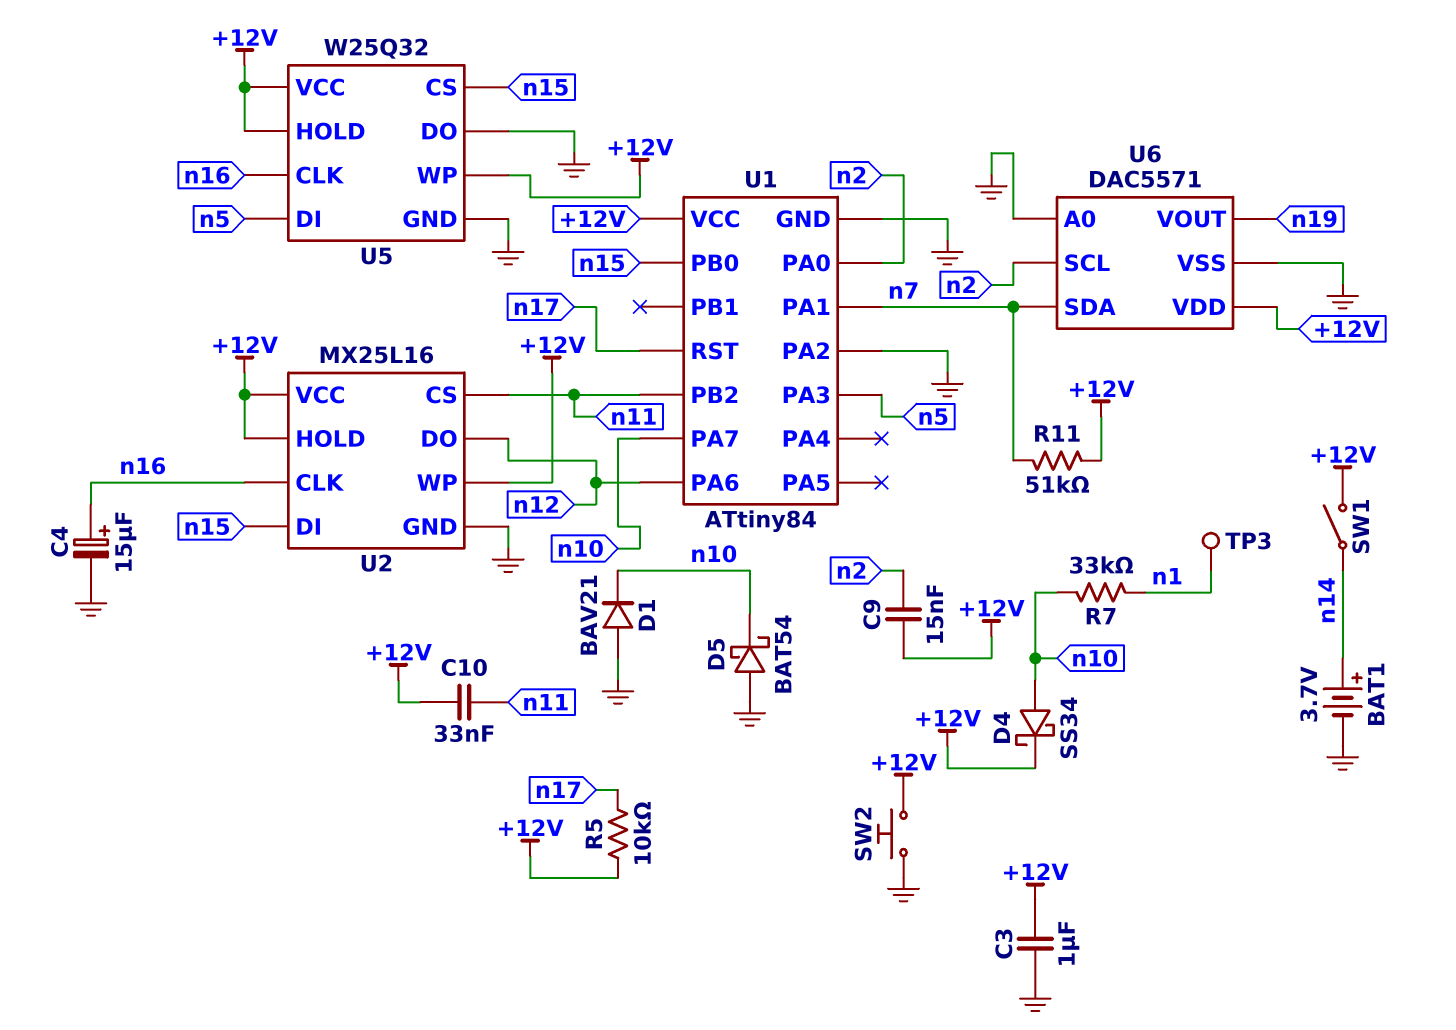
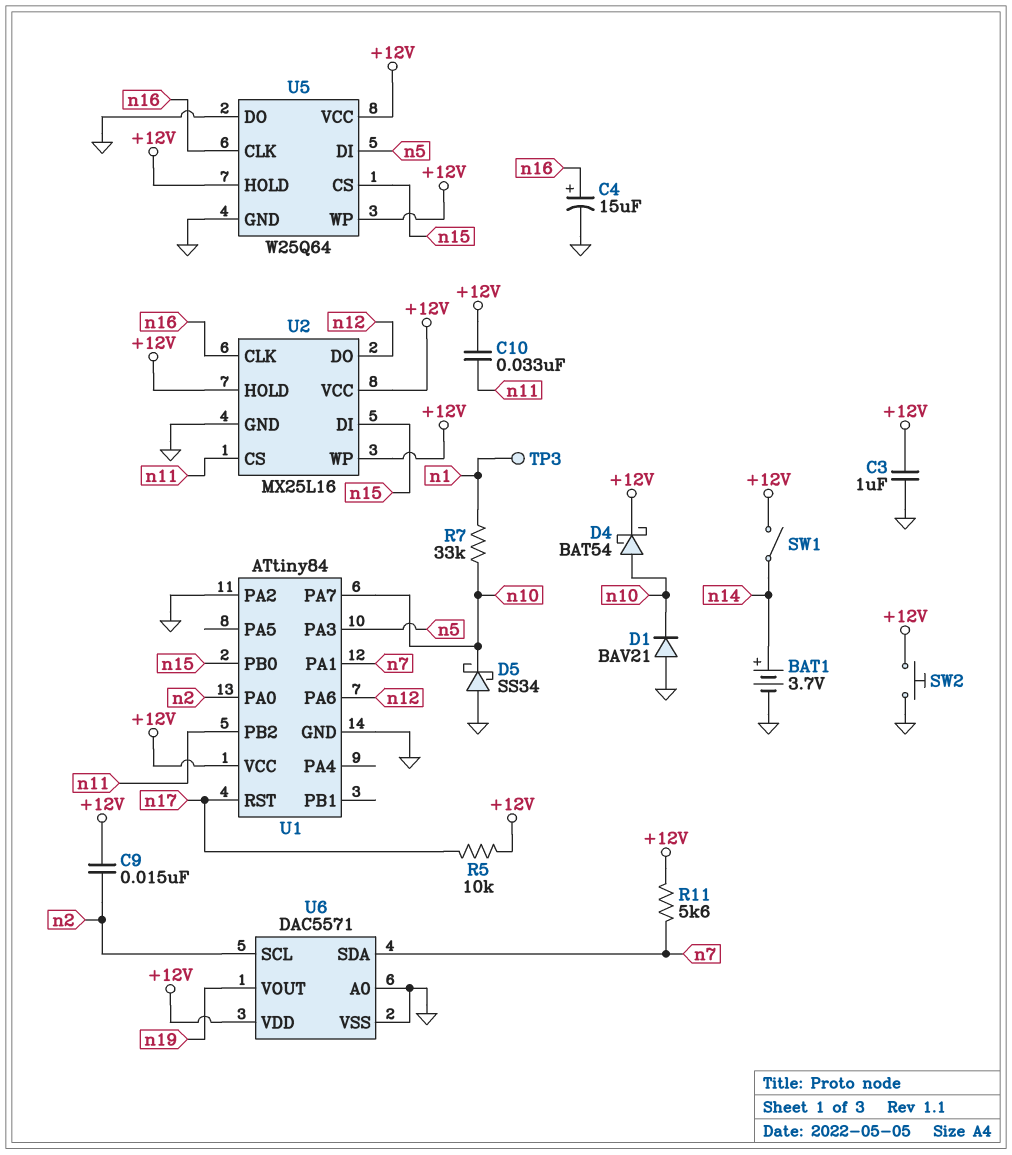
D4: schottky SS34 (A n10, K +12V) -> schottky BAT54 (A n10, K +12V)
D5: schottky BAT54 (A GND, K n10) -> schottky SS34 (A GND, K n10)
R11: 51k (+12V, n7) -> 5.6k (+12V, n7)
U5: W25Q32 -> W25Q64

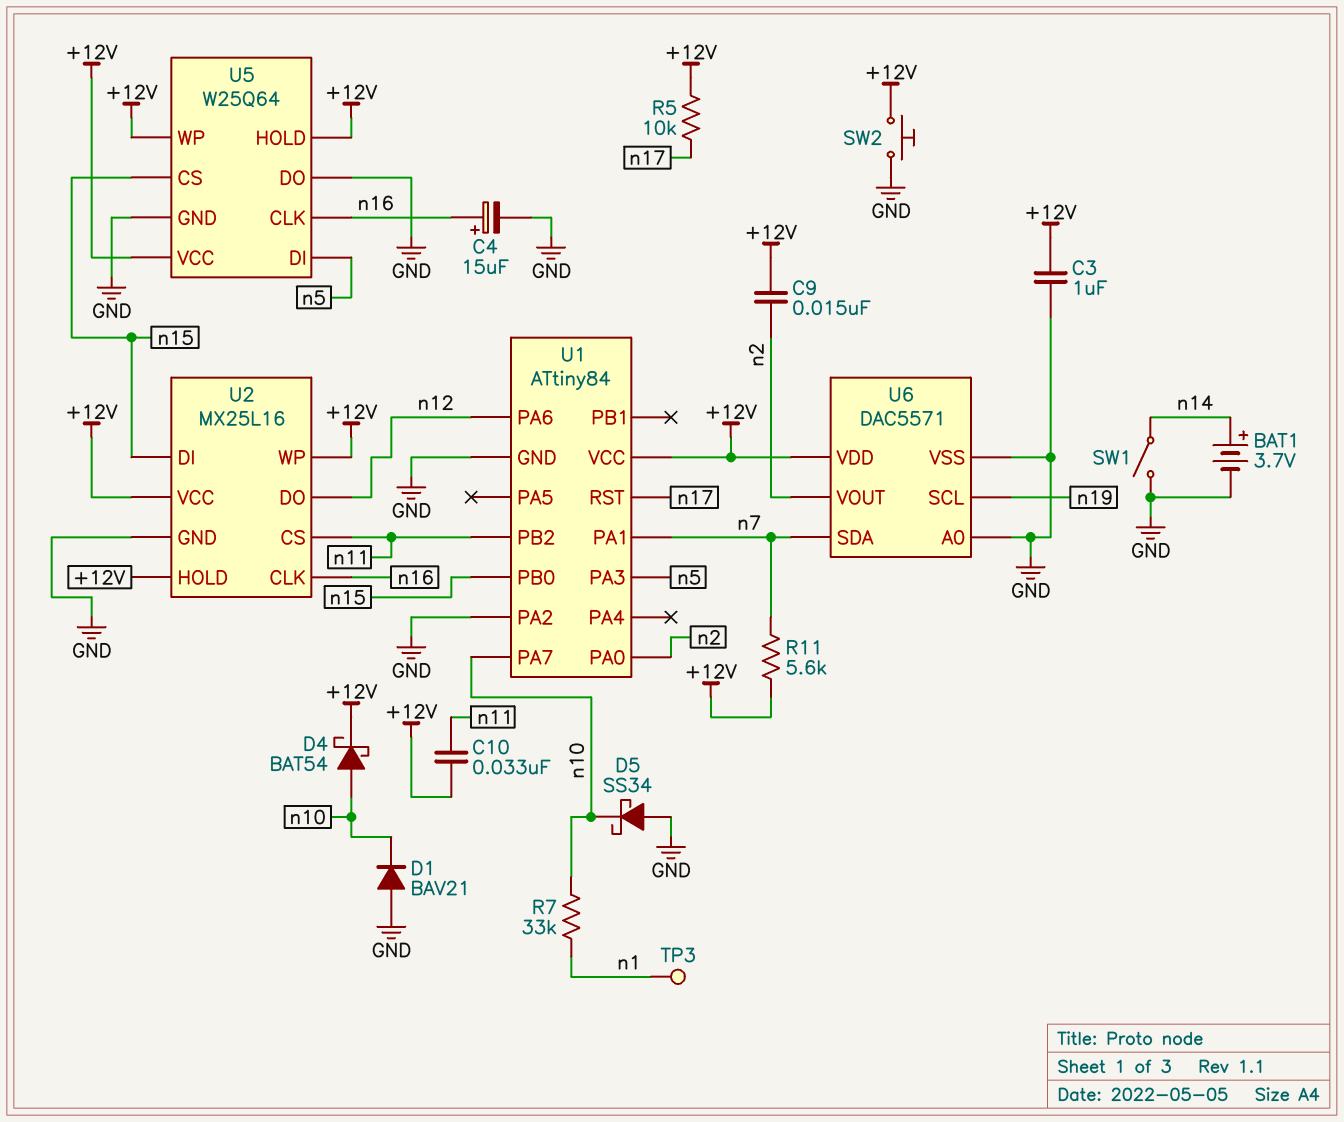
SW1: switch (+12V, n14) -> switch (GND, n14)
U6 pin SCL: n2 -> n19
U6 pin VOUT: n19 -> n2

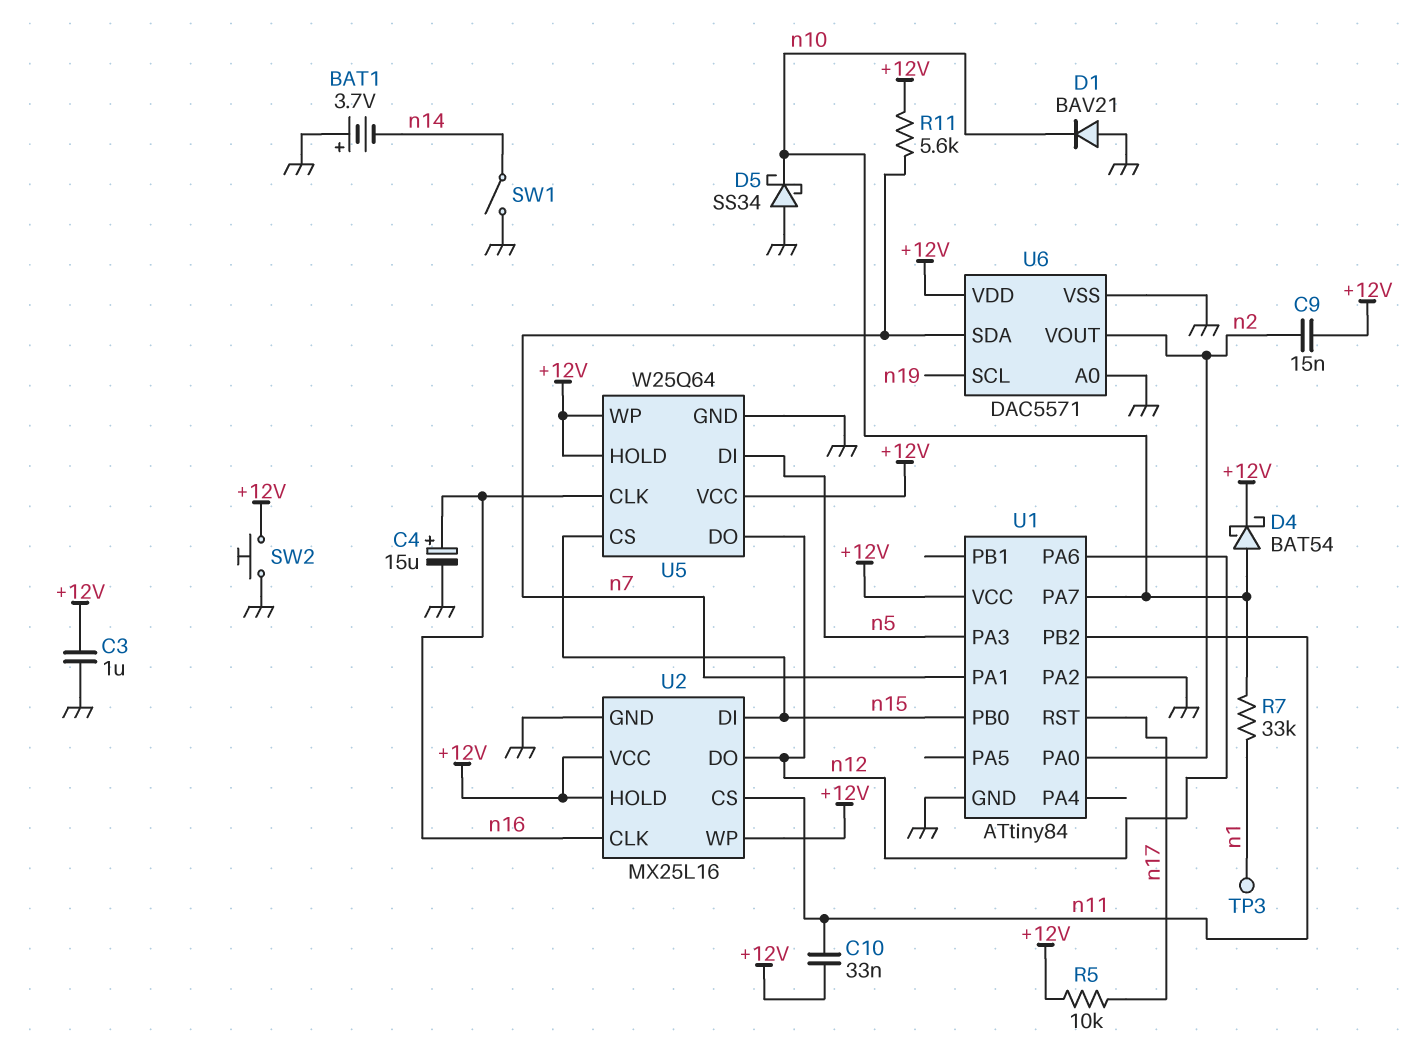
BAT1: 3.7V (plus n14, minus GND) -> 3.7V (plus GND, minus n14)
U5 pin DO: GND -> n12

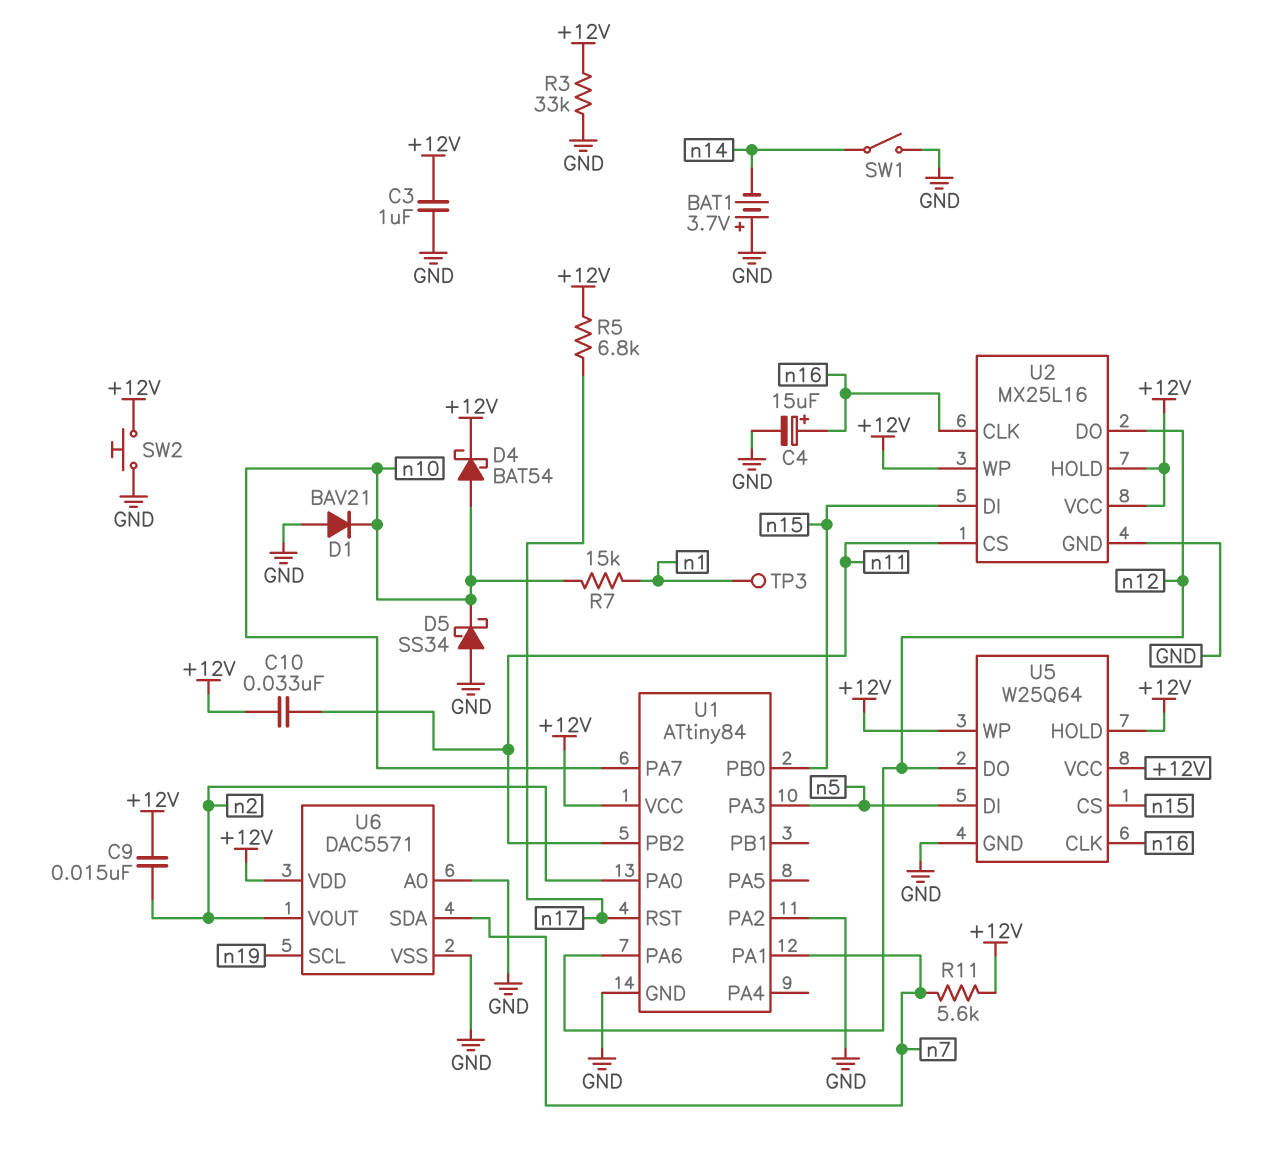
R3: none -> 33k (+12V, GND)
R5: 10k (+12V, n17) -> 6.8k (+12V, n17)
R7: 33k (n1, n10) -> 15k (n1, n10)

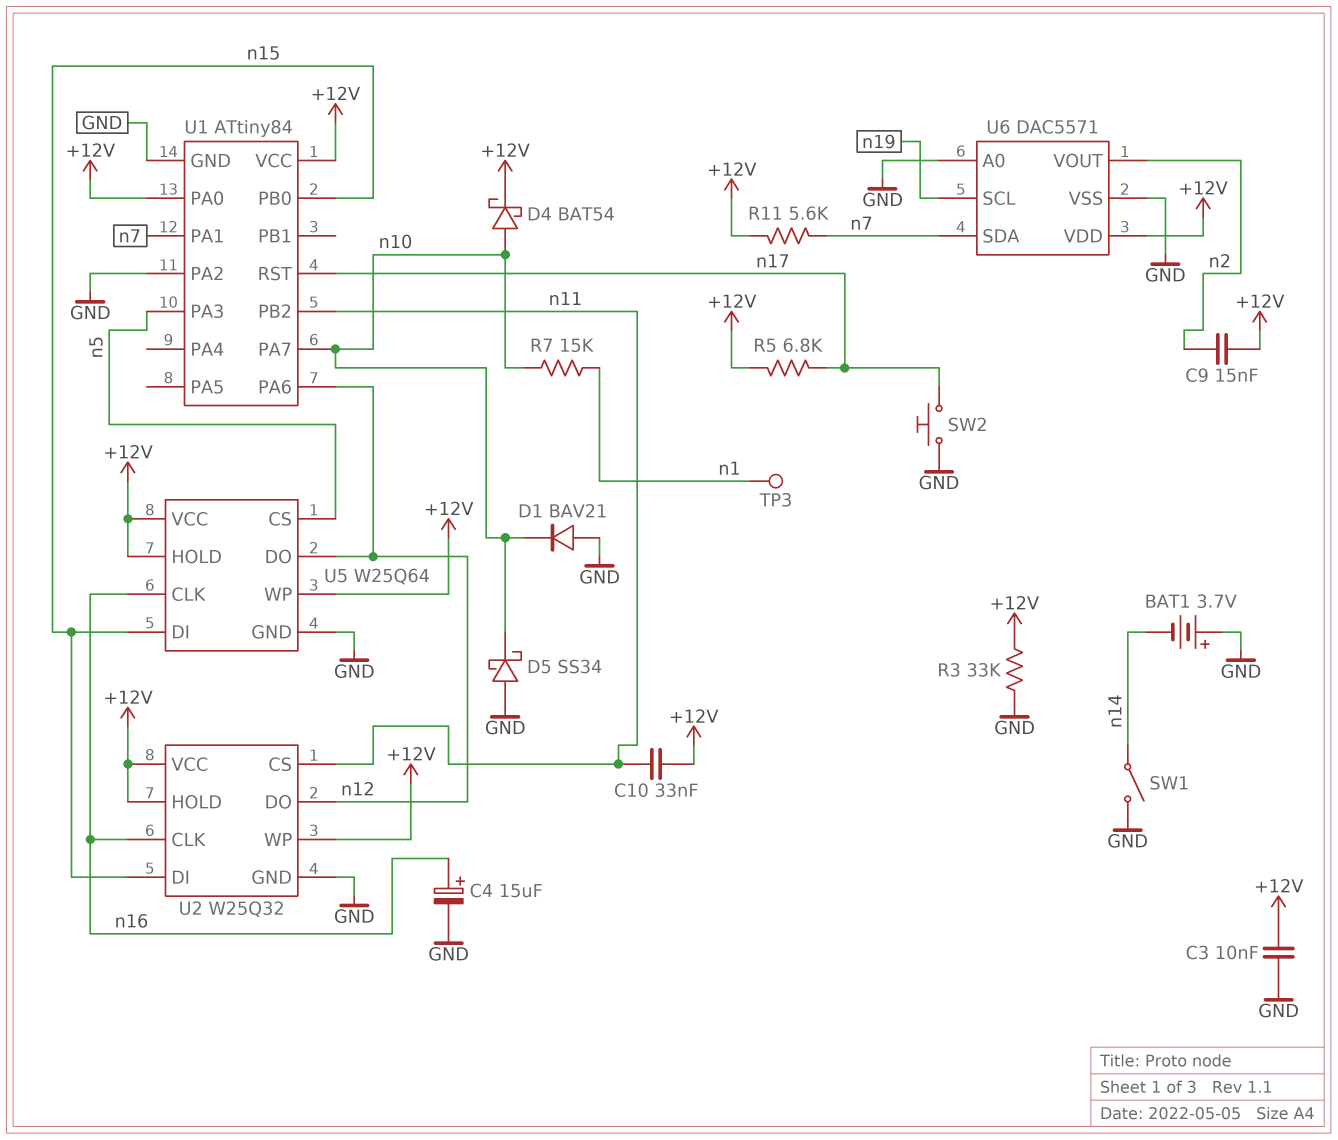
C3: 1uF (+12V, GND) -> 10nF (+12V, GND)
SW2: button (+12V, GND) -> button (GND, n17)
U1 pin PA0: n2 -> +12V
U2: MX25L16 -> W25Q32
U5 pin CS: n15 -> n5
U5 pin DI: n5 -> n15

